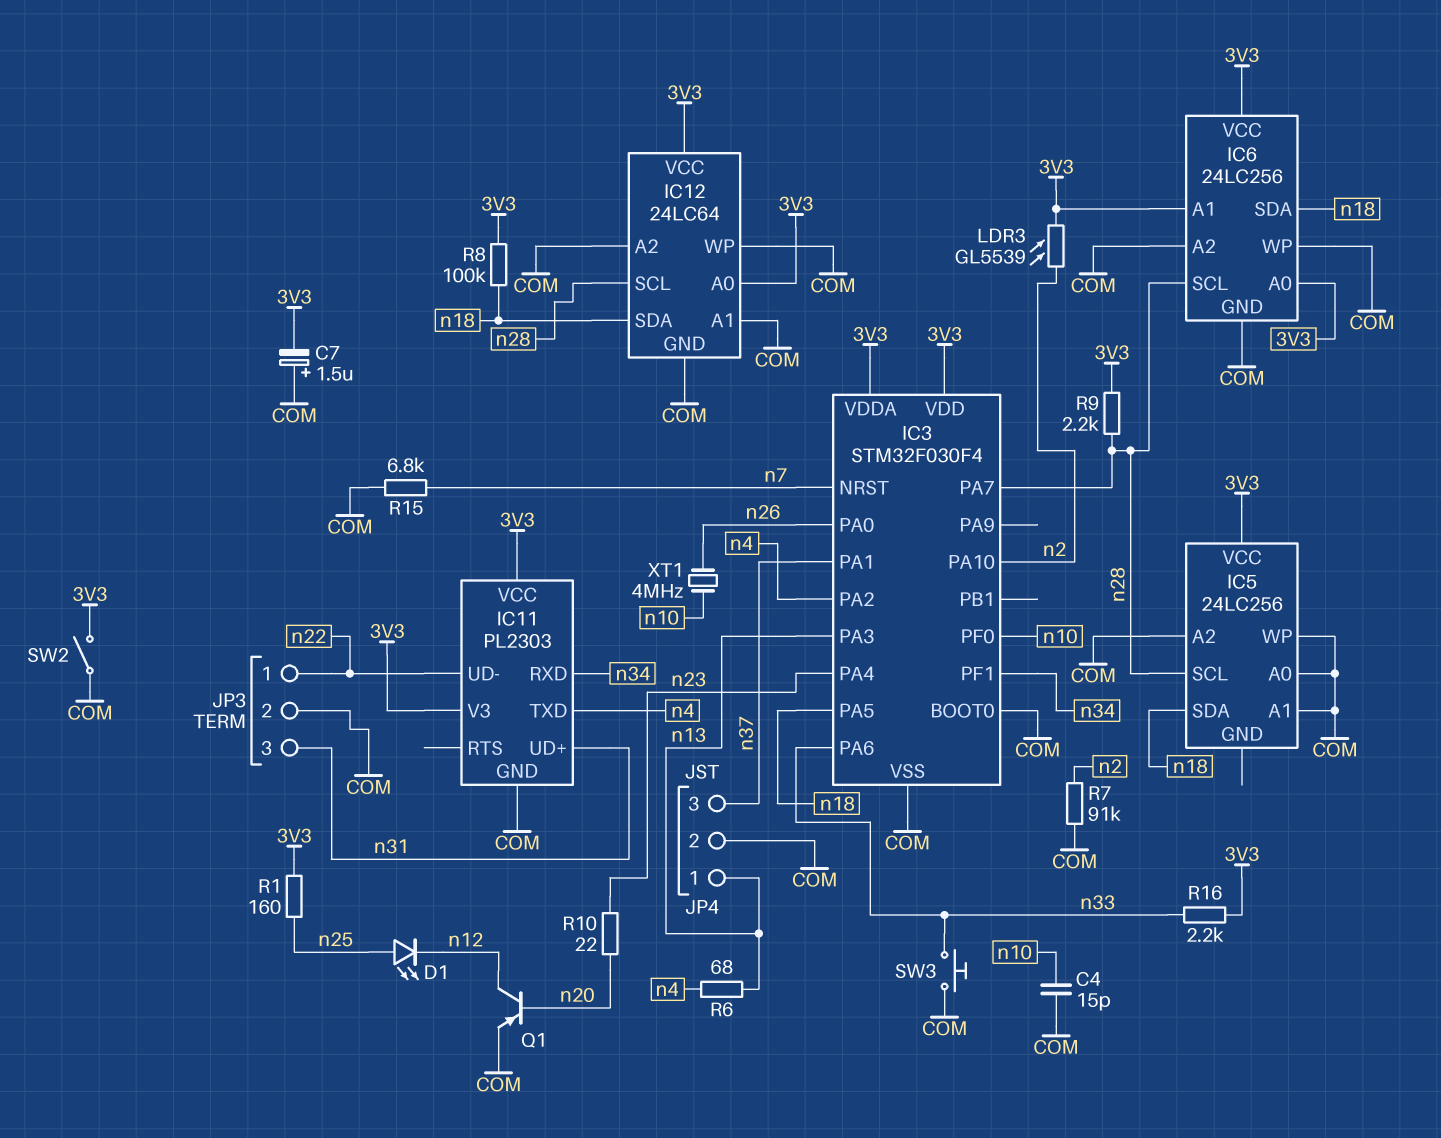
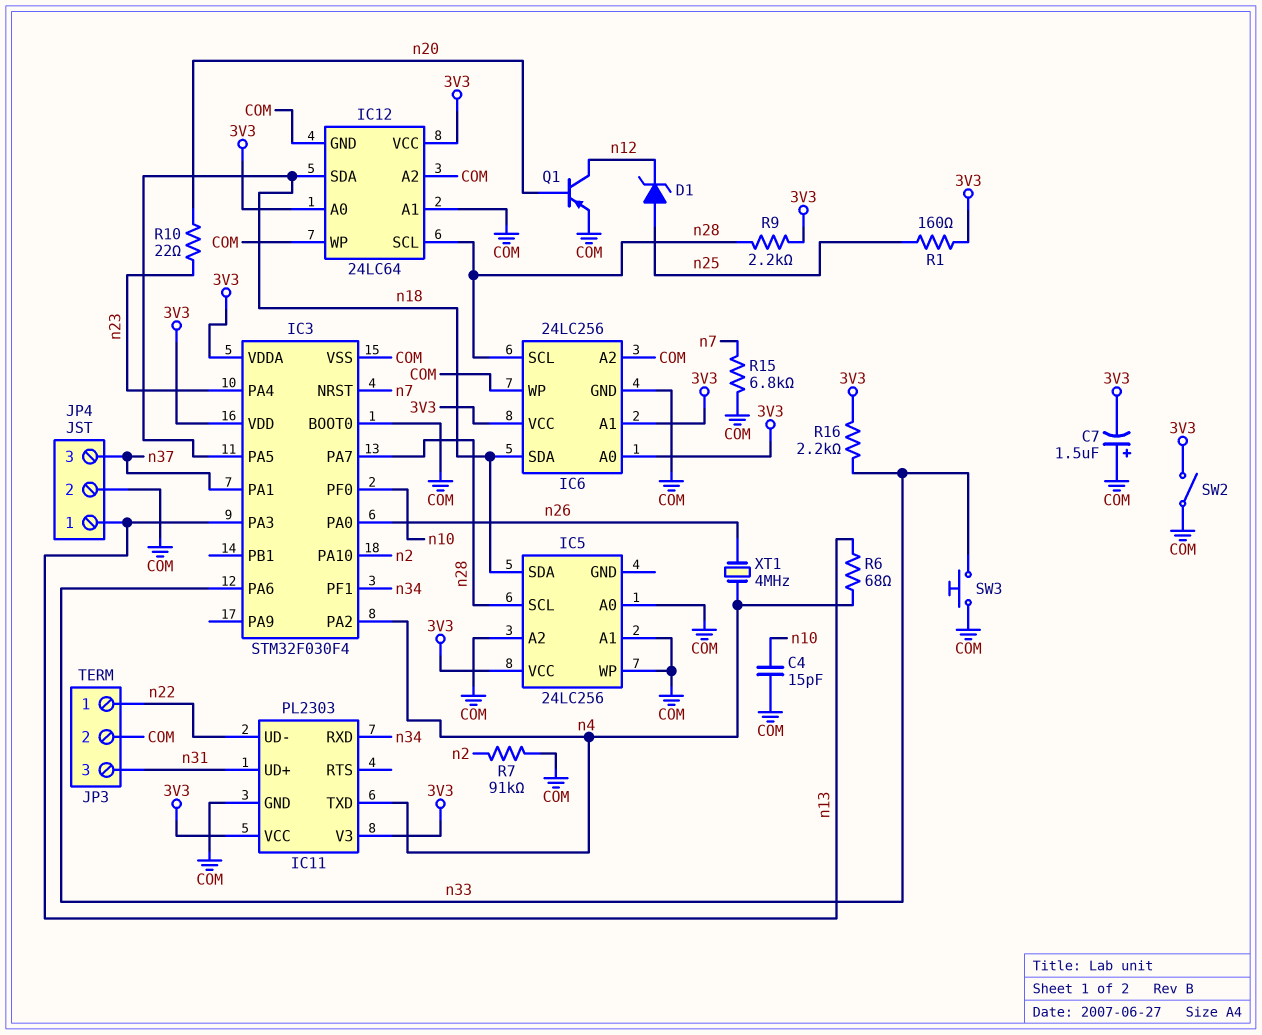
D1: LED (A n25, K n12) -> zener (A n25, K n12)
LDR3: GL5539 (3V3, n2) -> none
R8: 100k (3V3, n18) -> none
XT1: 4MHz (n10, n26) -> 4MHz (n4, n26)

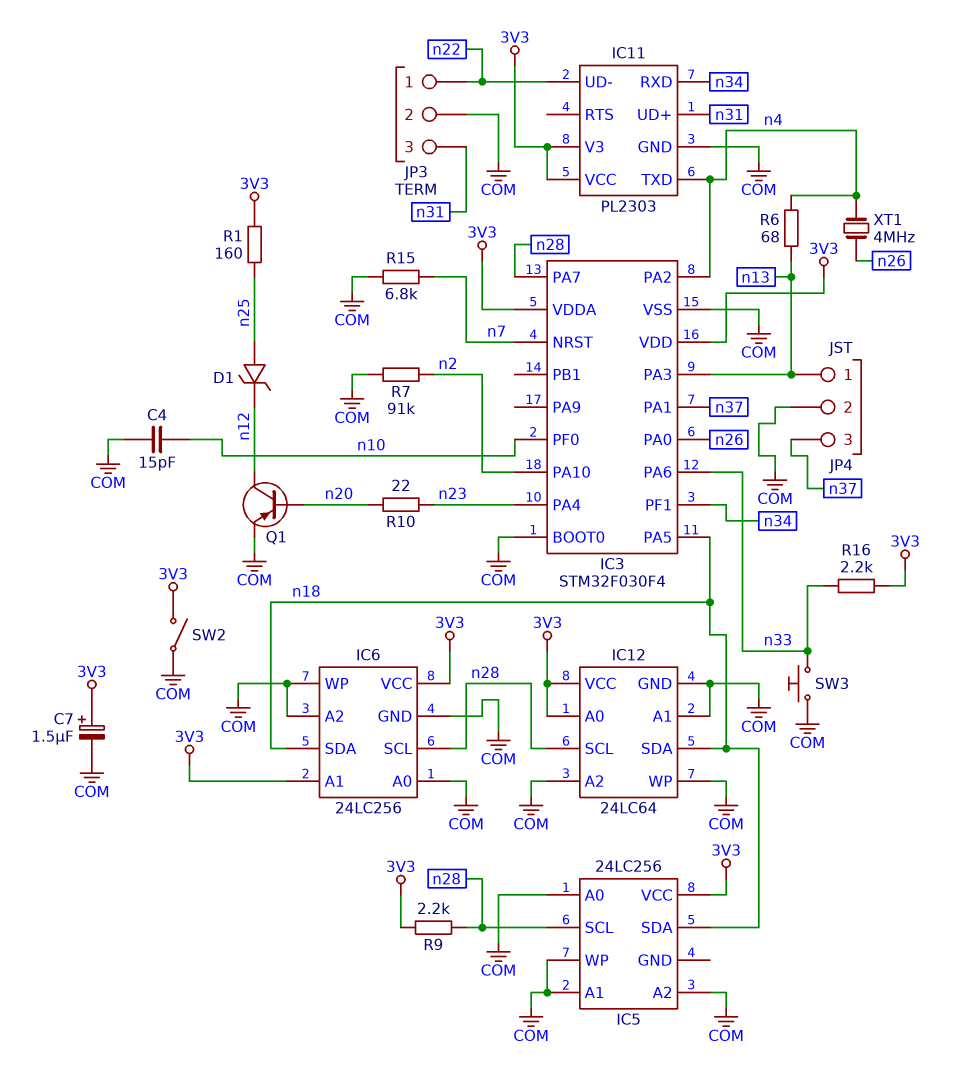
C7: 1.5uF (plus COM, minus 3V3) -> 1.5uF (plus 3V3, minus COM)
IC6 pin A0: 3V3 -> COM

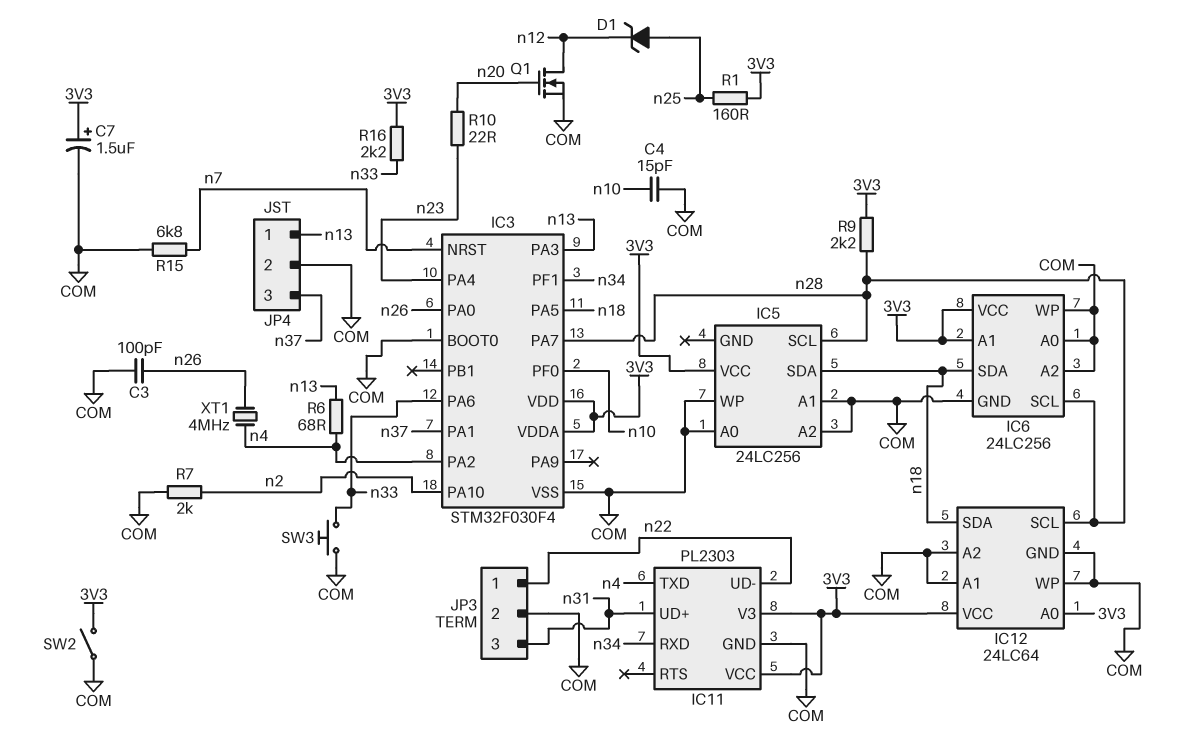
C3: none -> 100pF (COM, n26)
Q1: PNP (B n20, C n12, E COM) -> NMOS (G n20, D n12, S COM)
R7: 91k (COM, n2) -> 2k (COM, n2)

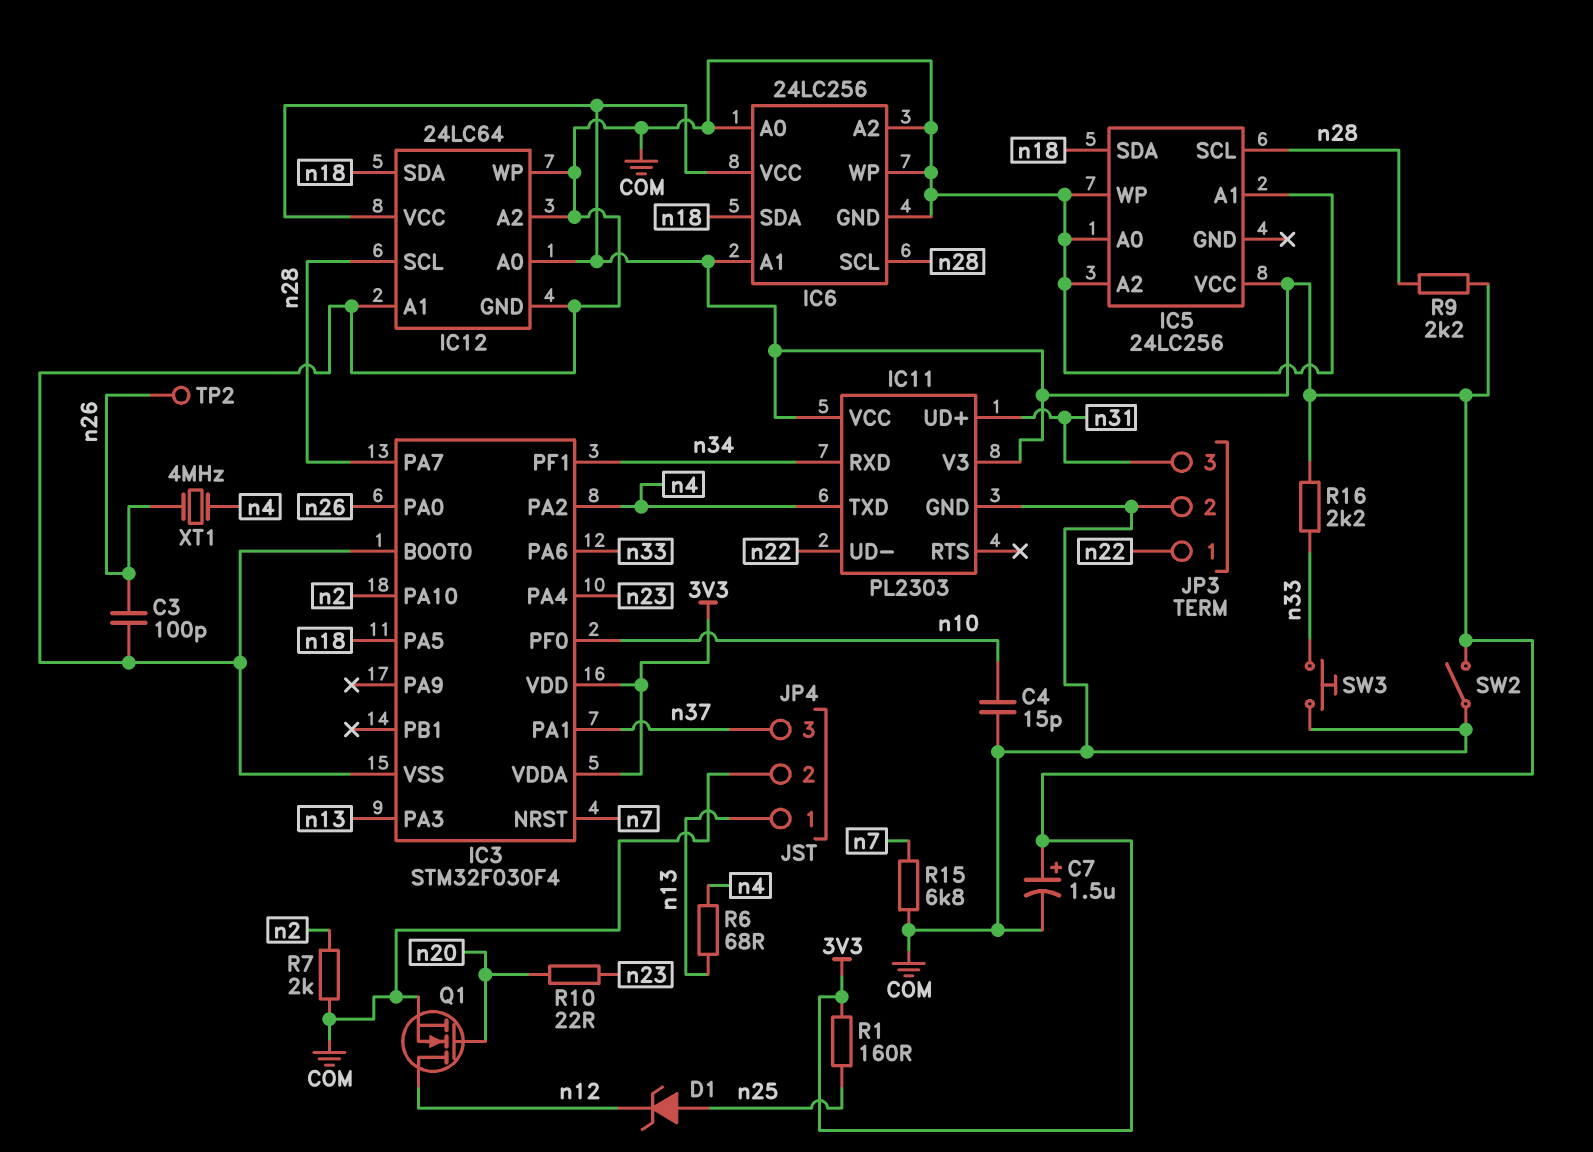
TP2: none -> test point (n26)

